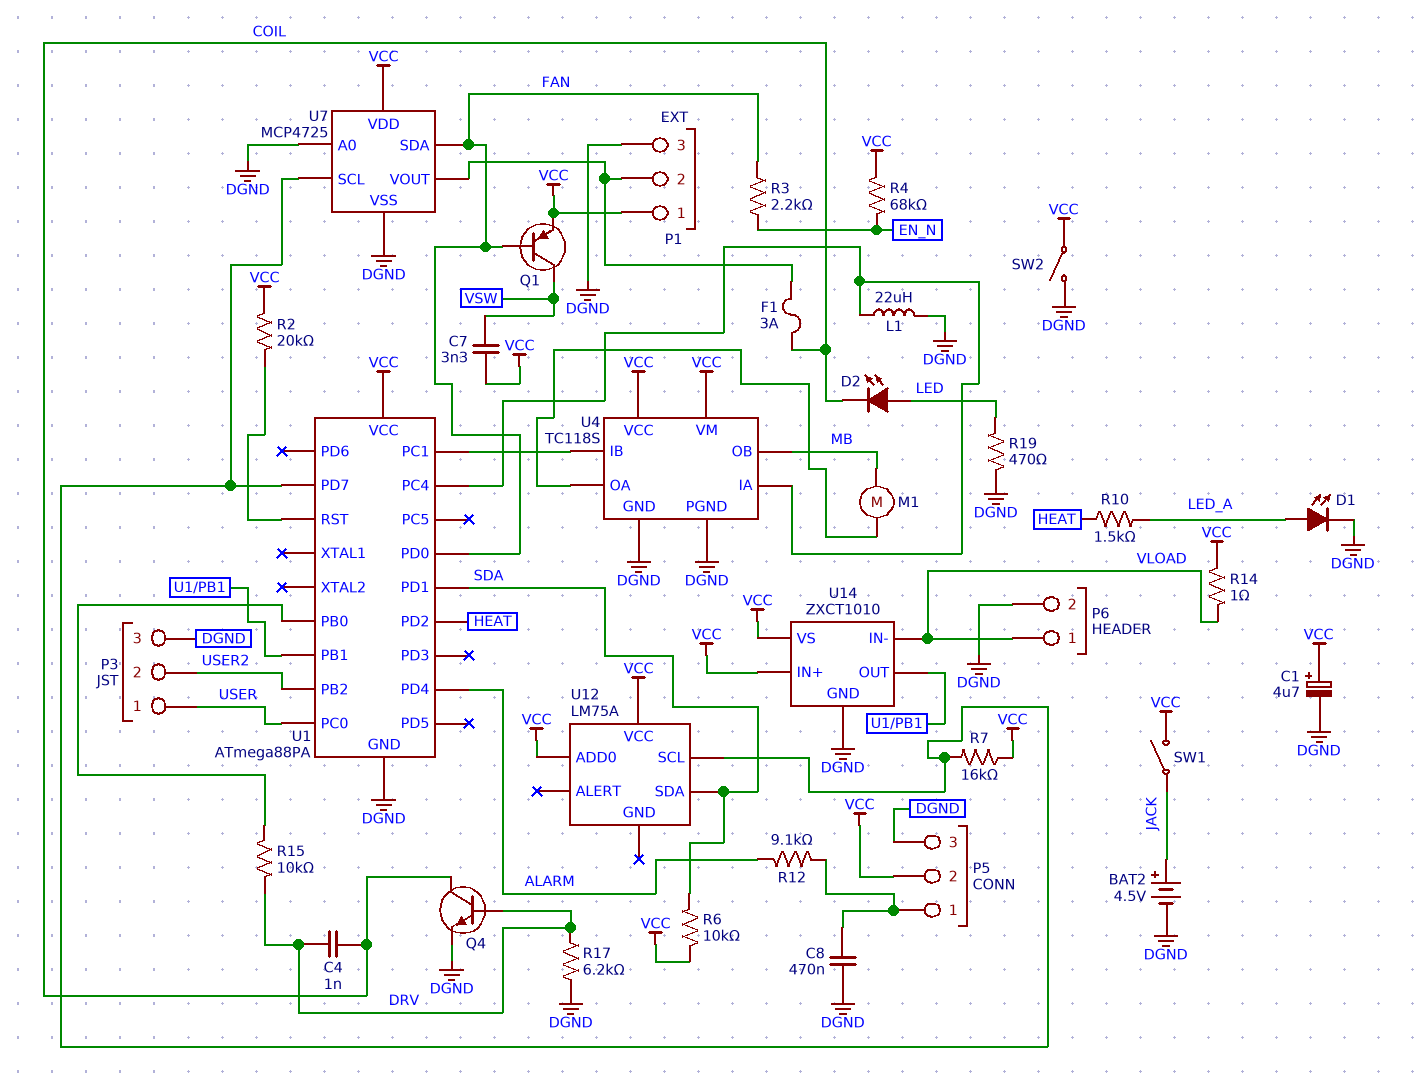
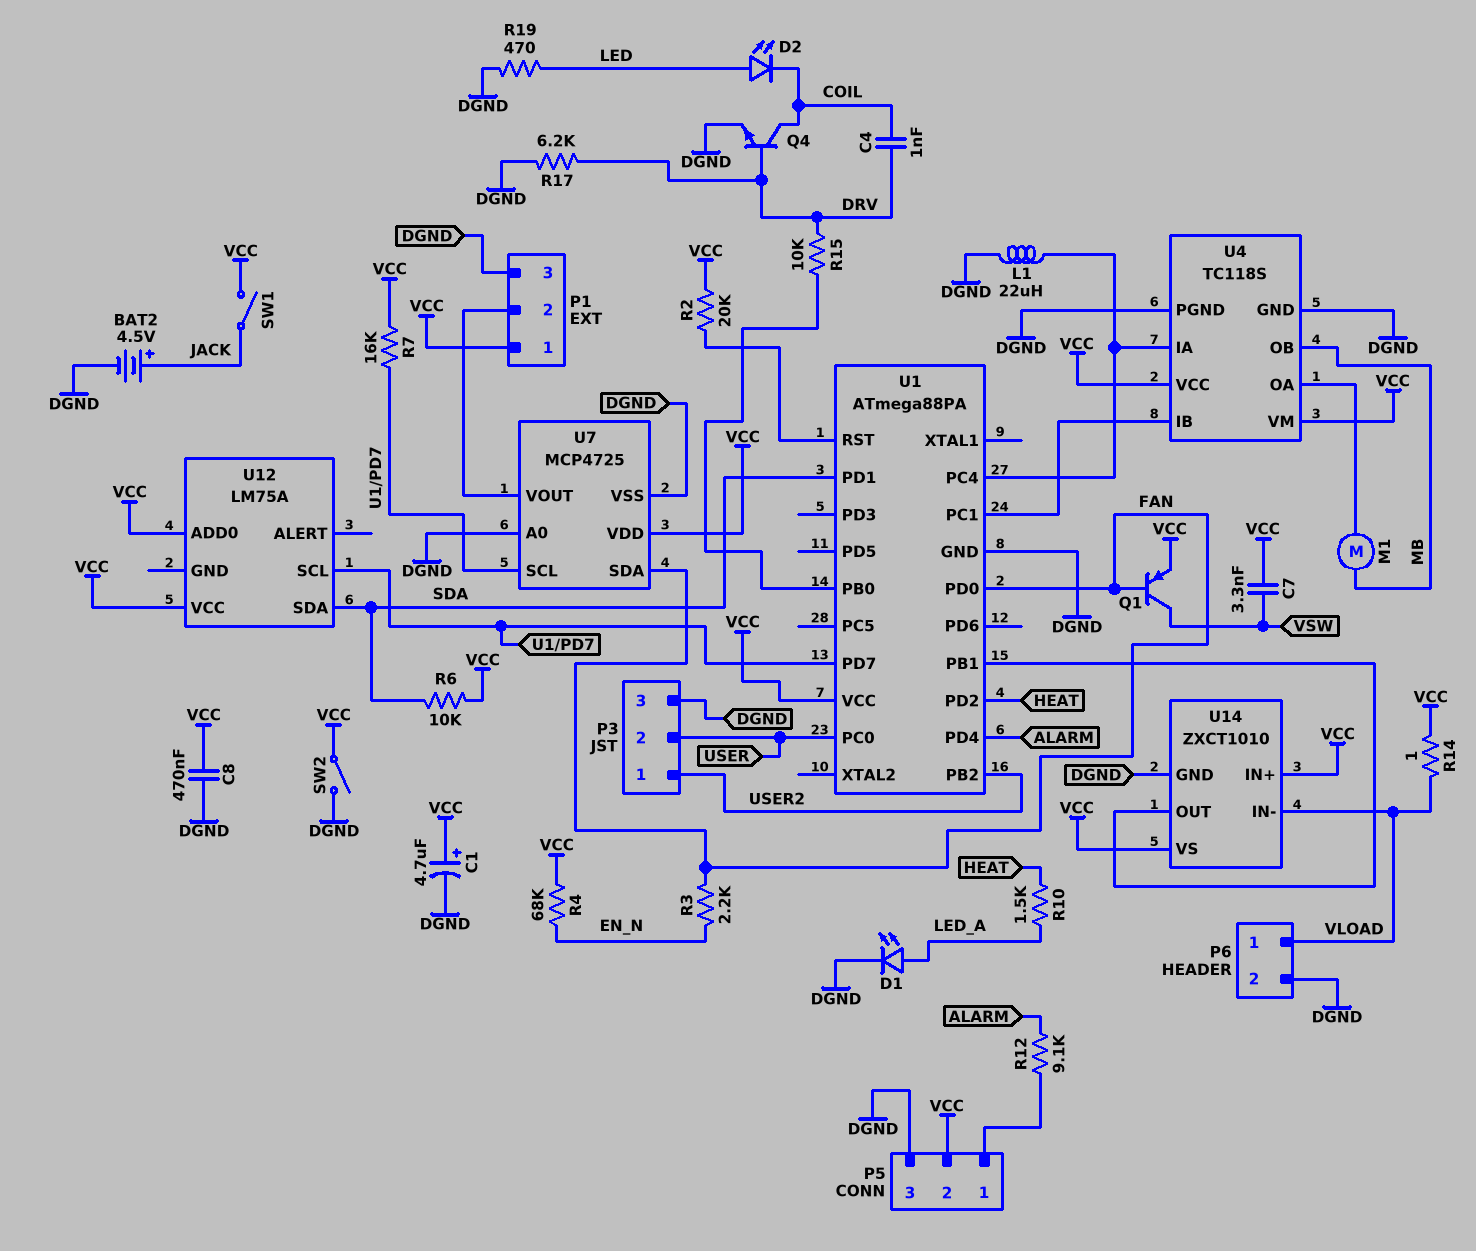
C8: 470nF (DGND, P5/1) -> 470nF (DGND, VCC)
F1: 3A (COIL, P1/2) -> none
P3 pin 1: USER -> USER2
P3 pin 2: USER2 -> USER

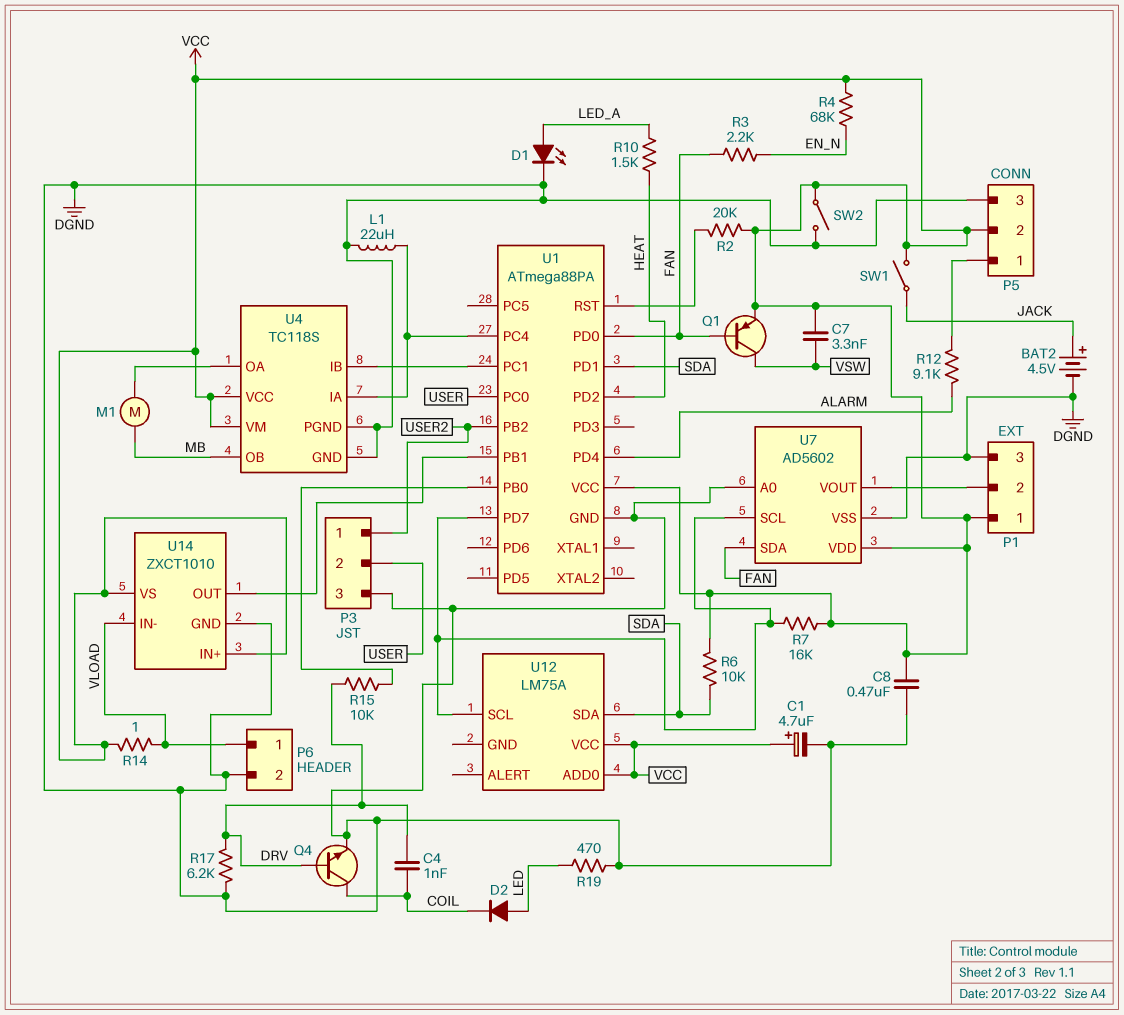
D2: LED (A LED, K COIL) -> diode (A LED, K COIL)
U7: MCP4725 -> AD5602

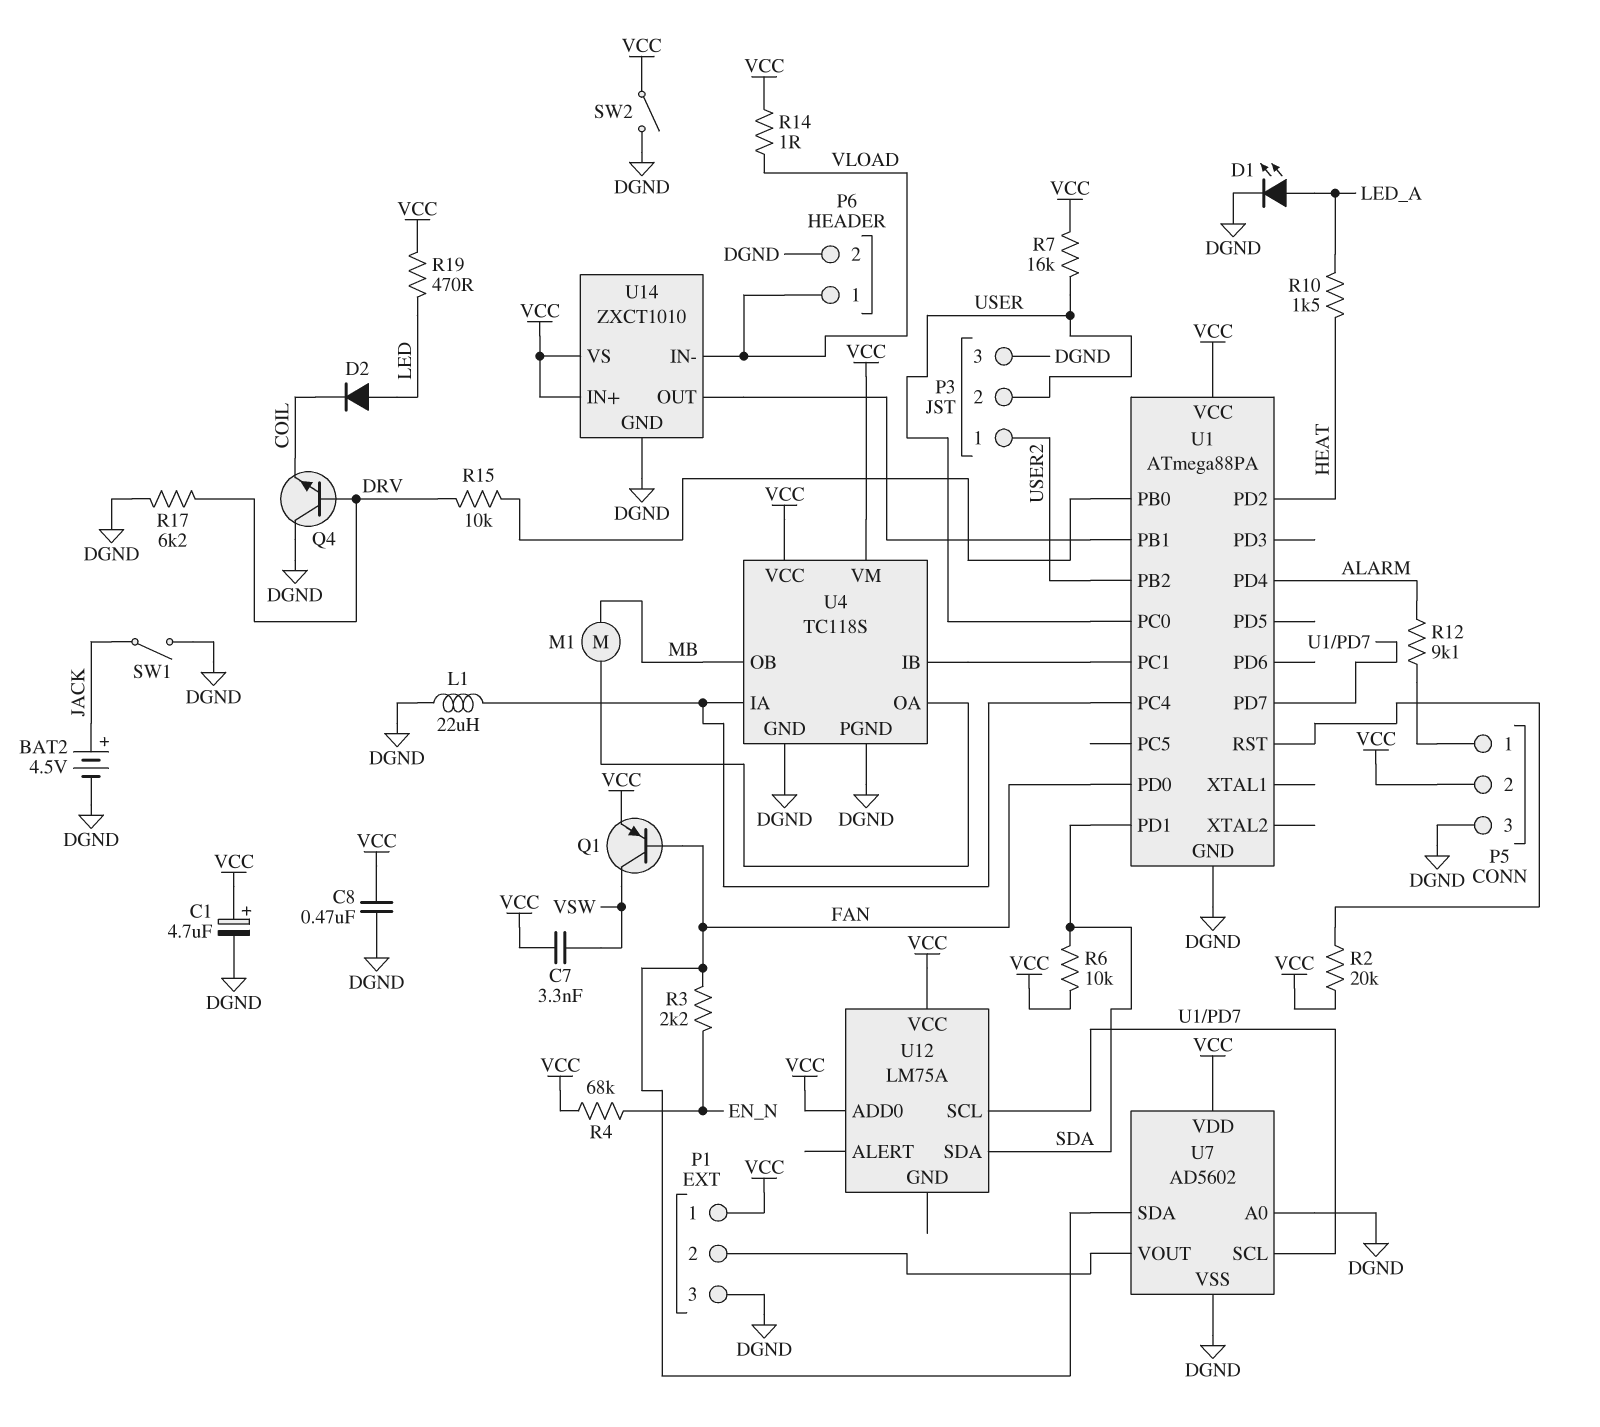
C4: 1nF (COIL, DRV) -> none
Q4: NPN (B DRV, C COIL, E DGND) -> NPN (B DRV, C DGND, E COIL)
R7: 16k (U1/PD7, VCC) -> 16k (USER, VCC)
R19: 470 (DGND, LED) -> 470 (LED, VCC)
SW1: switch (JACK, VCC) -> switch (DGND, JACK)

